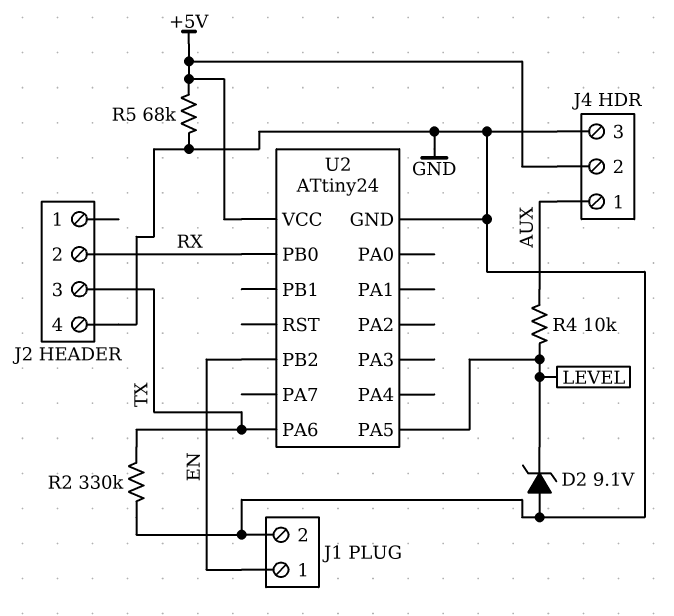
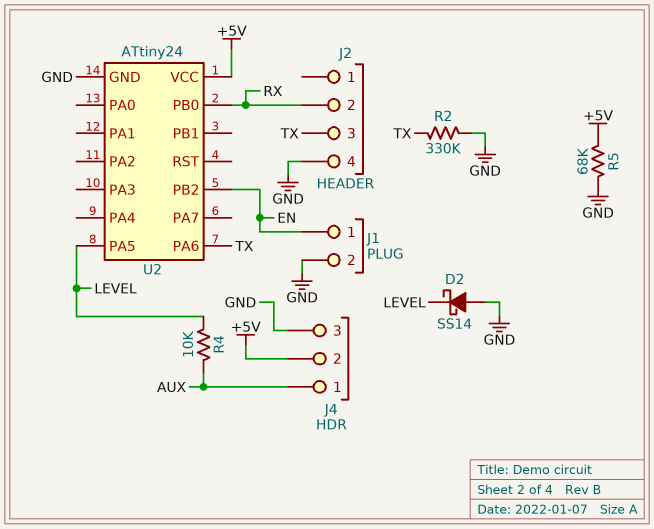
D2: zener 9.1V (A GND, K LEVEL) -> schottky SS14 (A GND, K LEVEL)

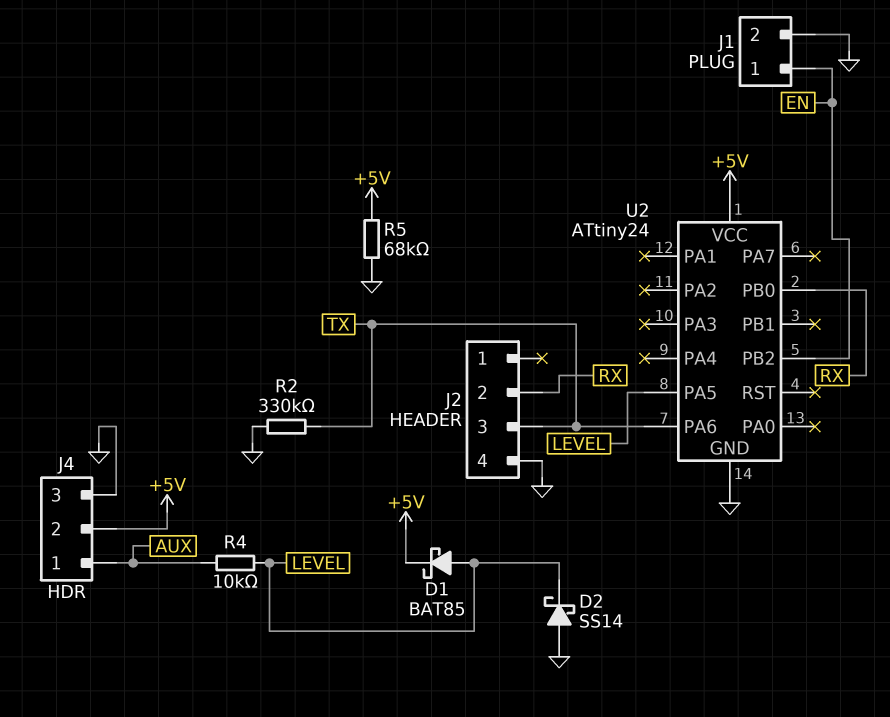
D1: none -> schottky BAT85 (A LEVEL, K +5V)

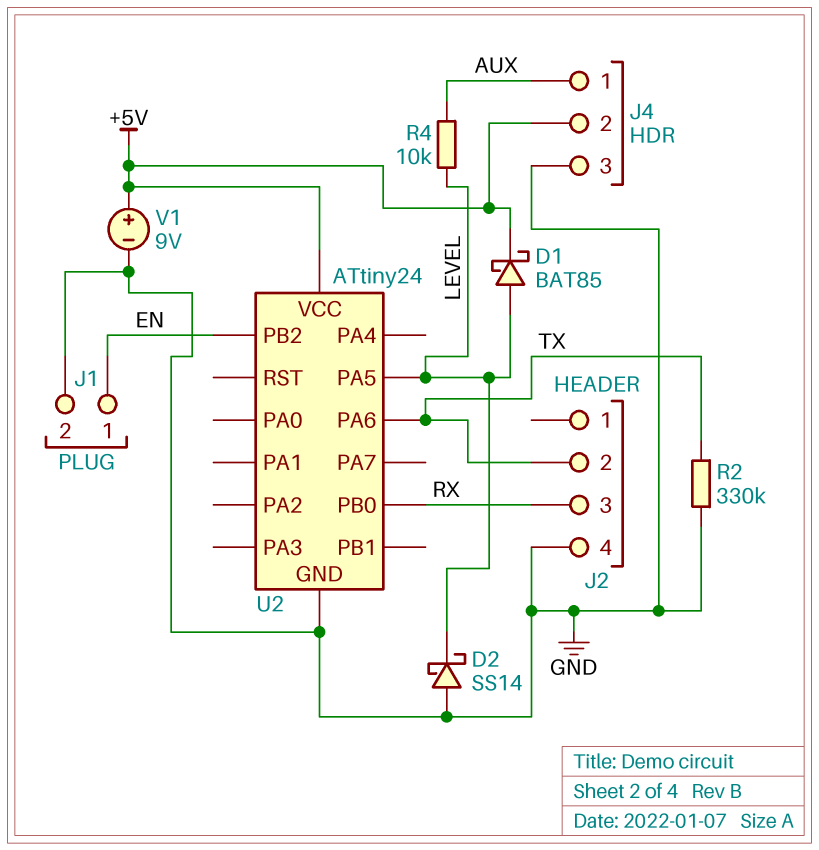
J2 pin 2: RX -> TX
J2 pin 3: TX -> RX
R5: 68k (+5V, GND) -> none
V1: none -> 9V (plus +5V, minus GND)

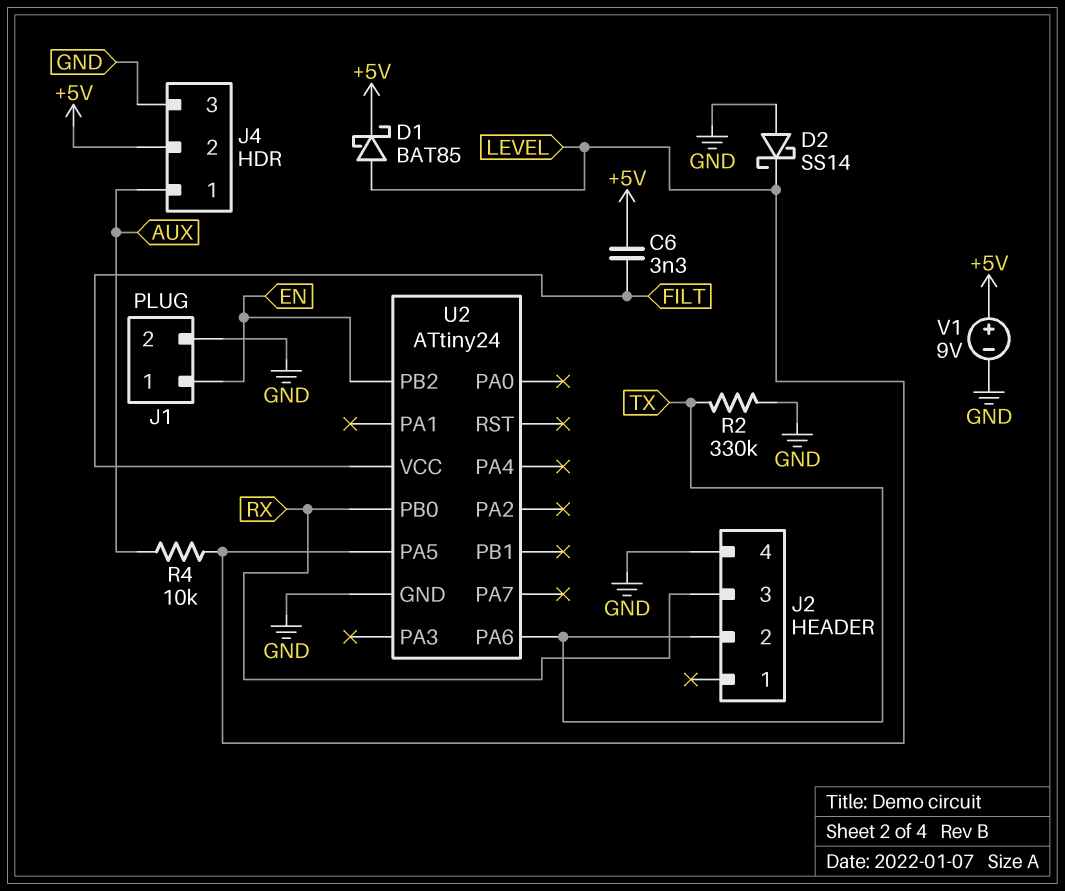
C6: none -> 3.3nF (+5V, FILT)
U2 pin VCC: +5V -> FILT

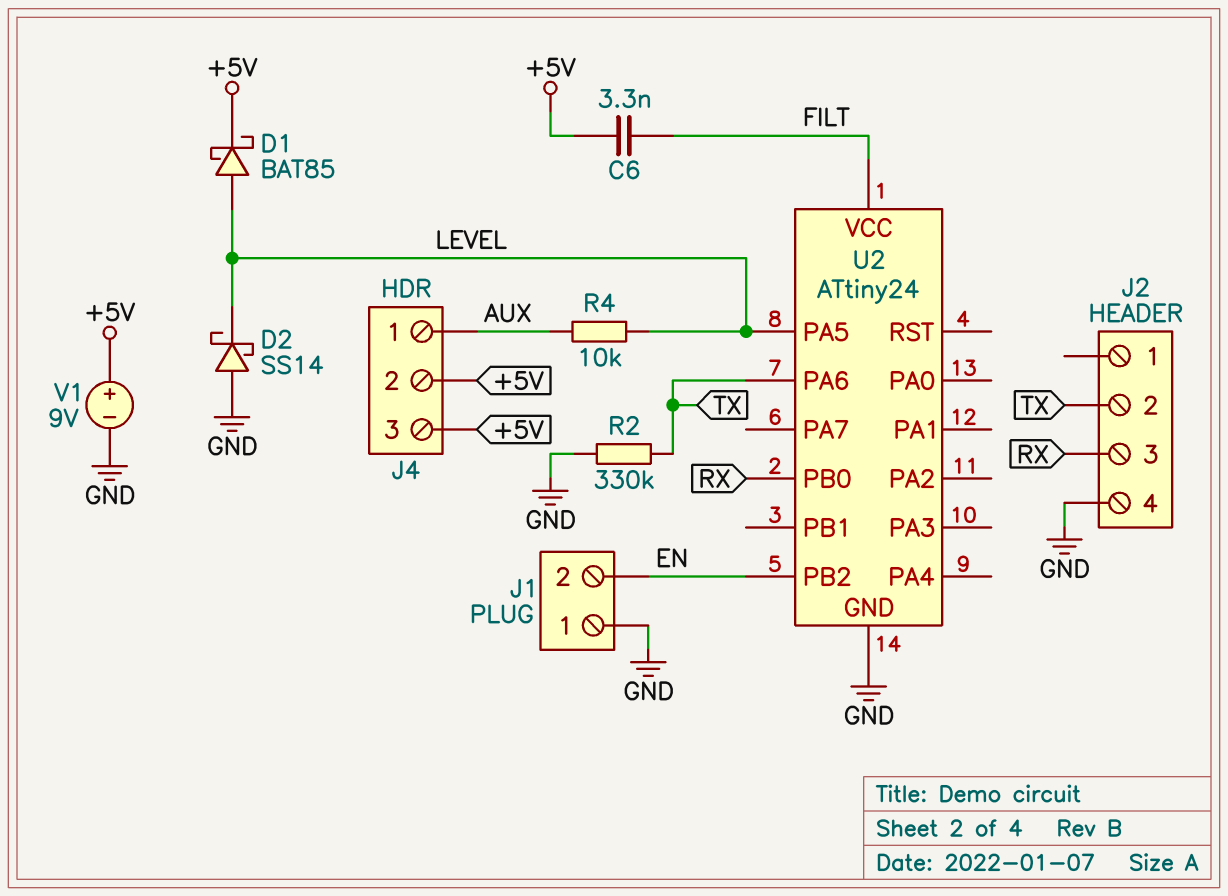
J1 pin 1: EN -> GND
J1 pin 2: GND -> EN
J4 pin 3: GND -> +5V

